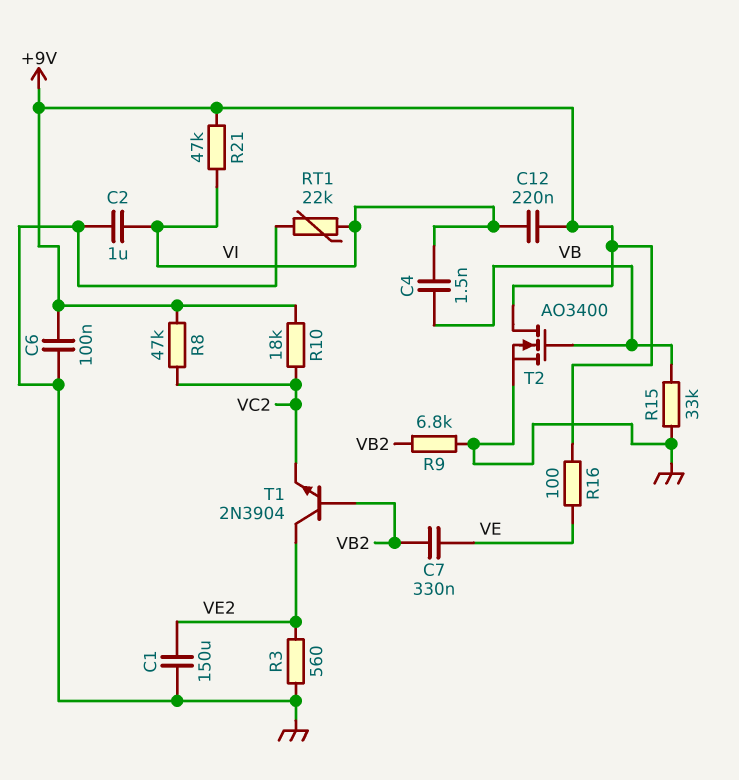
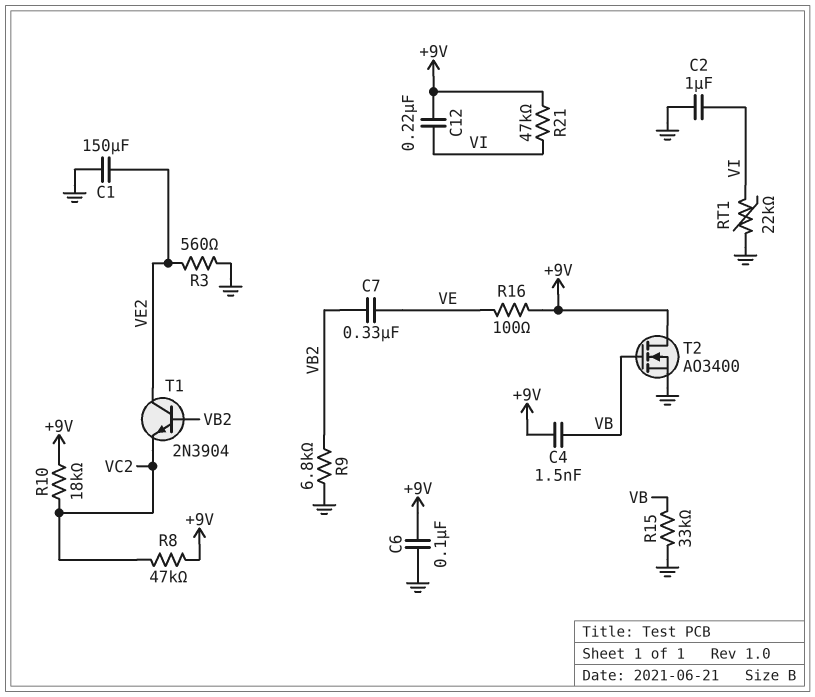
C4: 1.5nF (VB, VI) -> 1.5nF (+9V, VB)

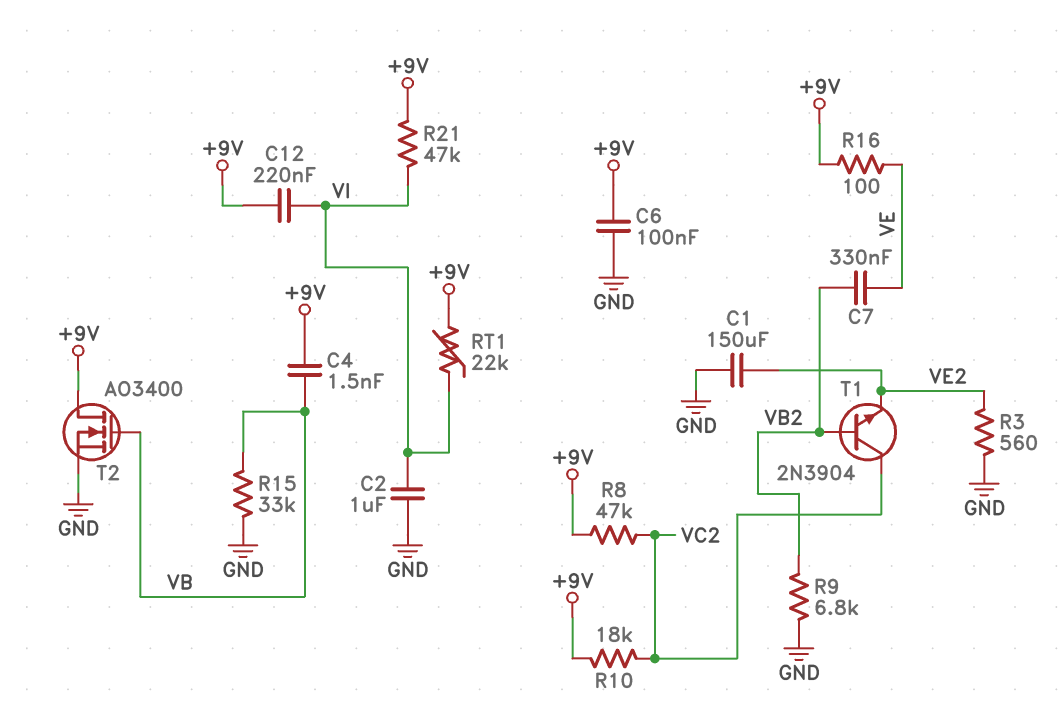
RT1: 22k (GND, VI) -> 22k (+9V, VI)
T1: NPN 2N3904 (B VB2, C VE2, E VC2) -> NPN 2N3904 (B VB2, C VC2, E VE2)

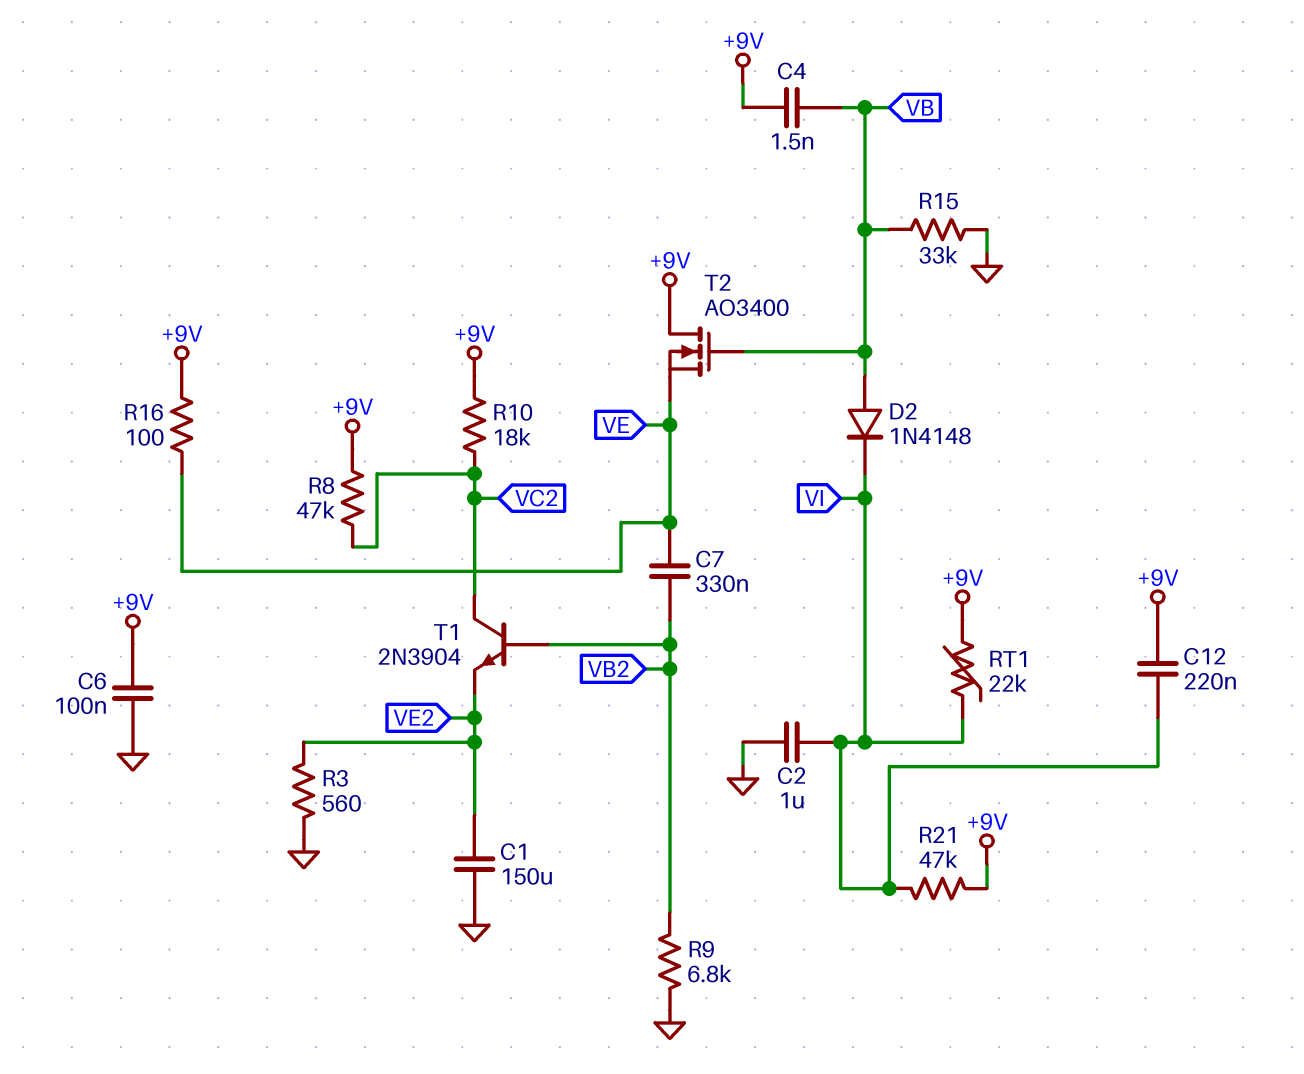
D2: none -> diode 1N4148 (A VB, K VI)
T2: NMOS AO3400 (G VB, D +9V, S GND) -> NMOS AO3400 (G VB, D +9V, S VE)

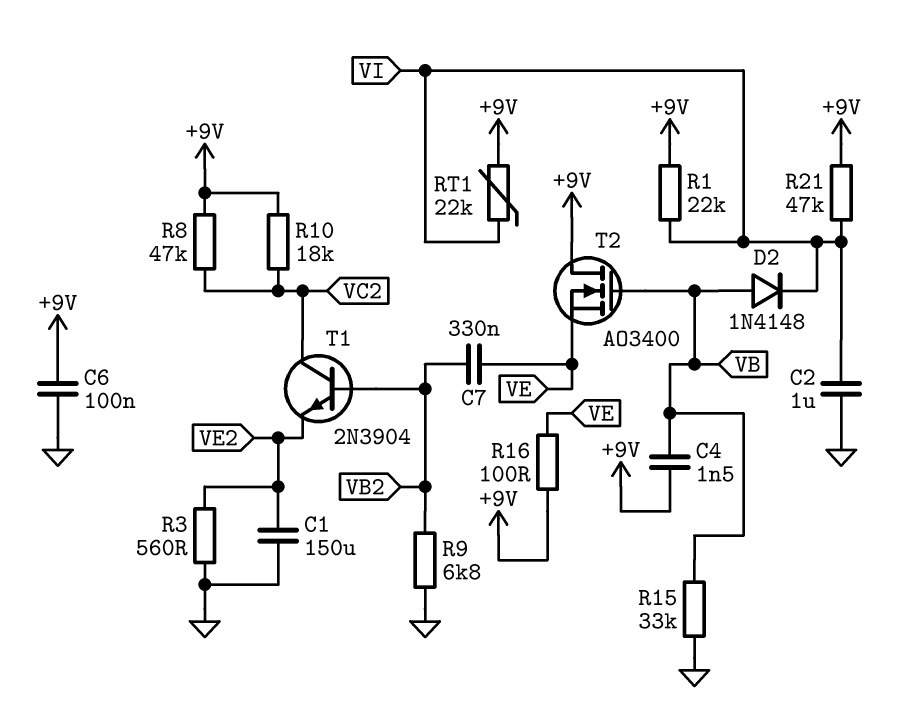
C12: 220nF (+9V, VI) -> none
R1: none -> 22k (+9V, VI)

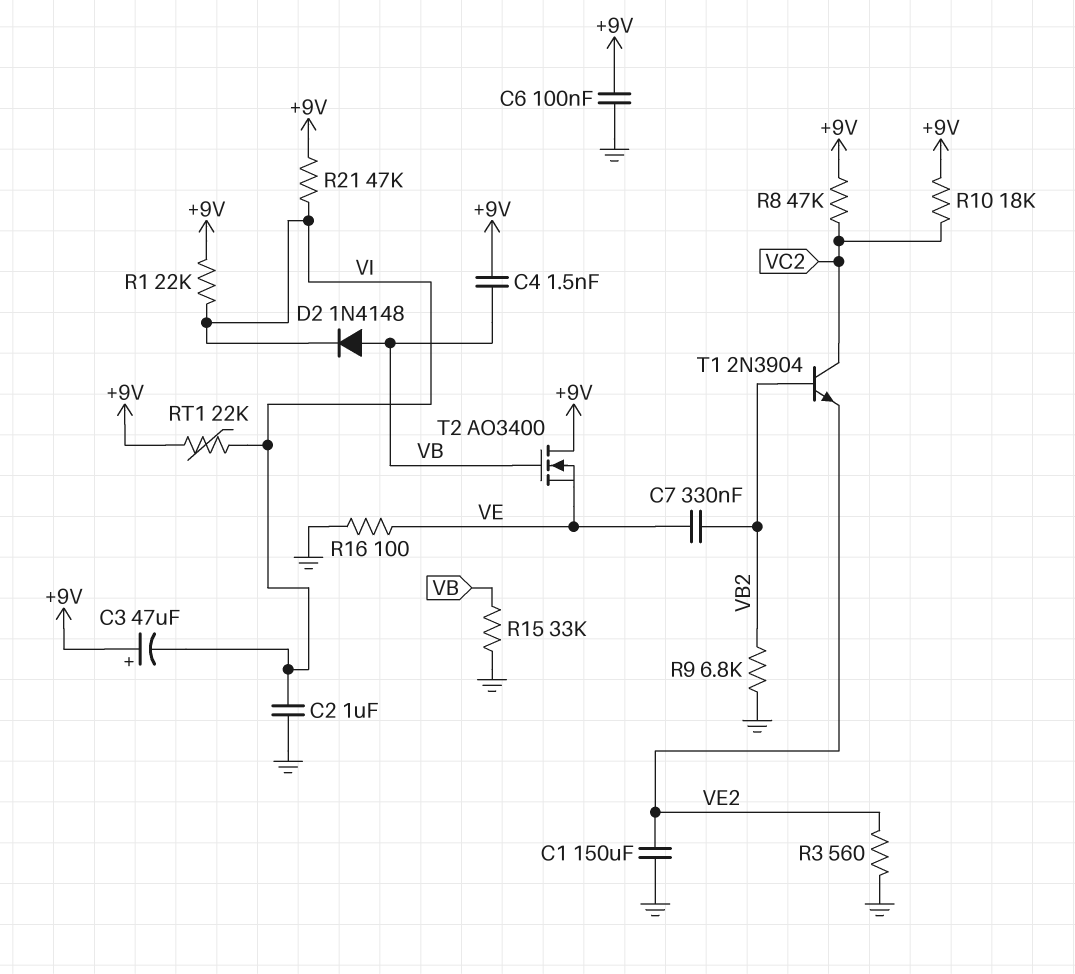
C3: none -> 47uF (plus +9V, minus VI)
R16: 100 (+9V, VE) -> 100 (GND, VE)

